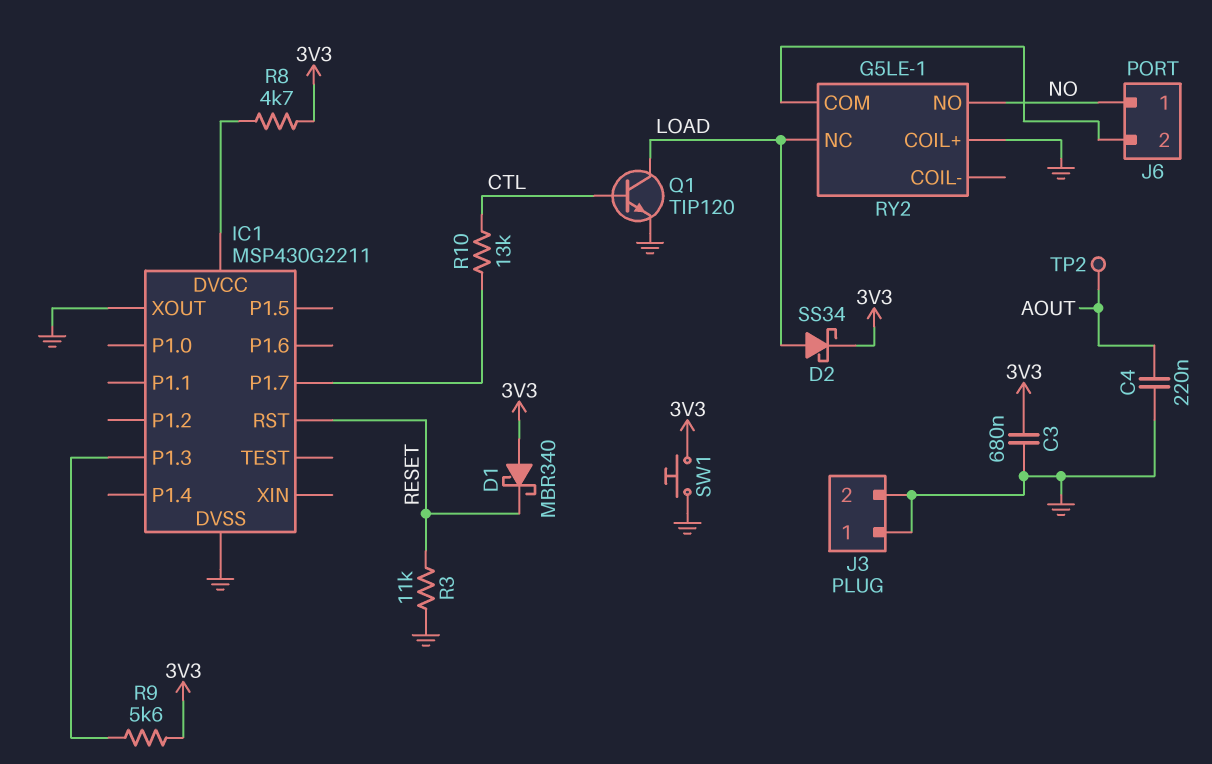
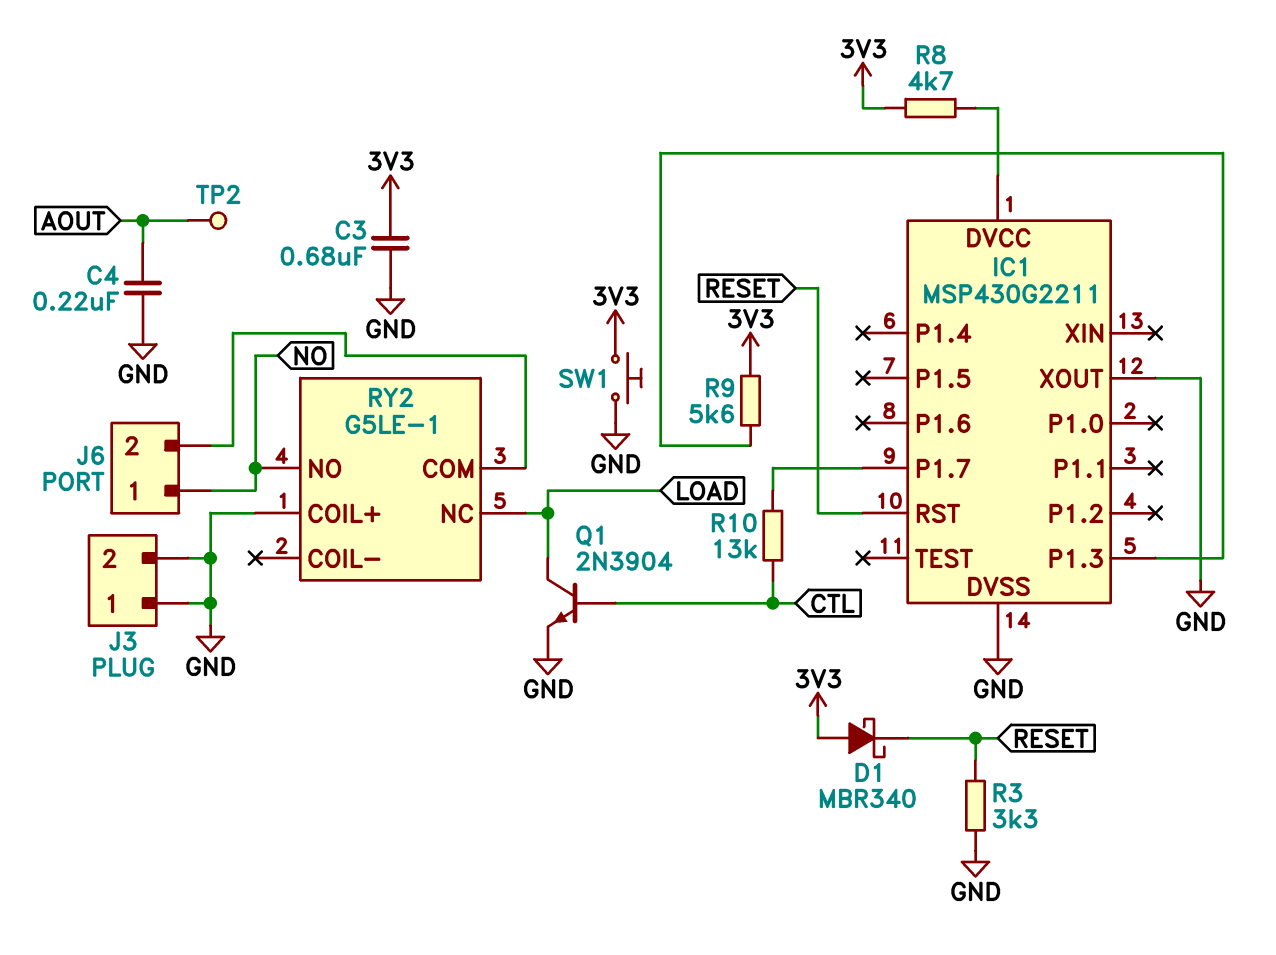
D2: schottky SS34 (A LOAD, K 3V3) -> none
Q1: NPN TIP120 (B CTL, C LOAD, E GND) -> NPN 2N3904 (B CTL, C LOAD, E GND)
R3: 11k (GND, RESET) -> 3.3k (GND, RESET)

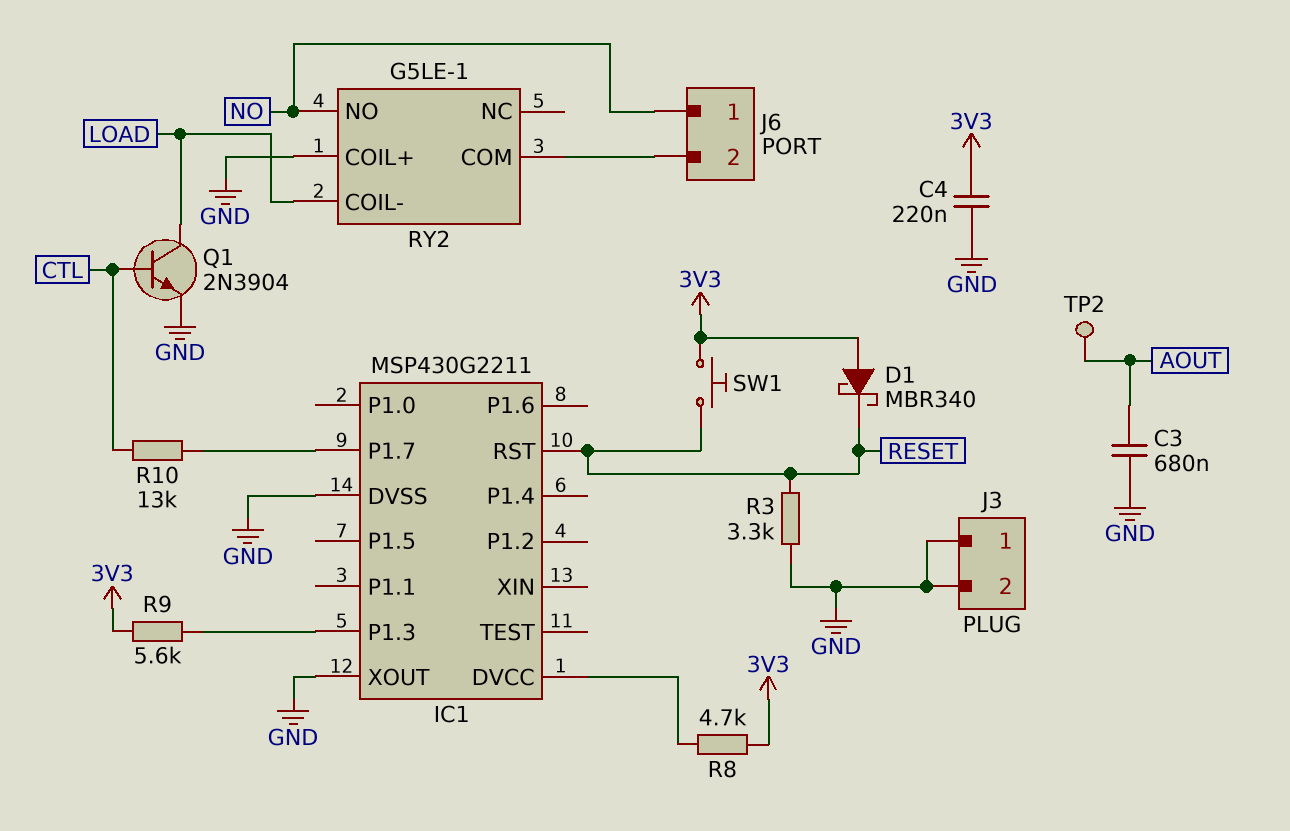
C3: 680nF (3V3, GND) -> 680nF (AOUT, GND)
C4: 220nF (AOUT, GND) -> 220nF (3V3, GND)
RY2 pin COIL-: none -> LOAD
RY2 pin NC: LOAD -> none
SW1: button (3V3, GND) -> button (3V3, RESET)

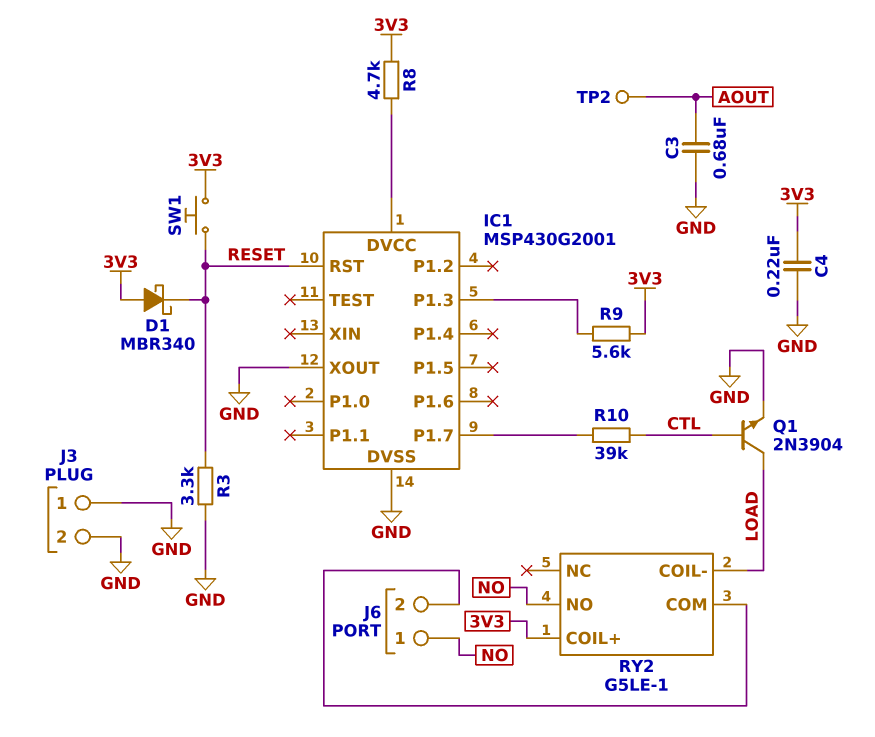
IC1: MSP430G2211 -> MSP430G2001
R10: 13k (CTL, IC1/P1.7) -> 39k (CTL, IC1/P1.7)
RY2 pin COIL+: GND -> 3V3

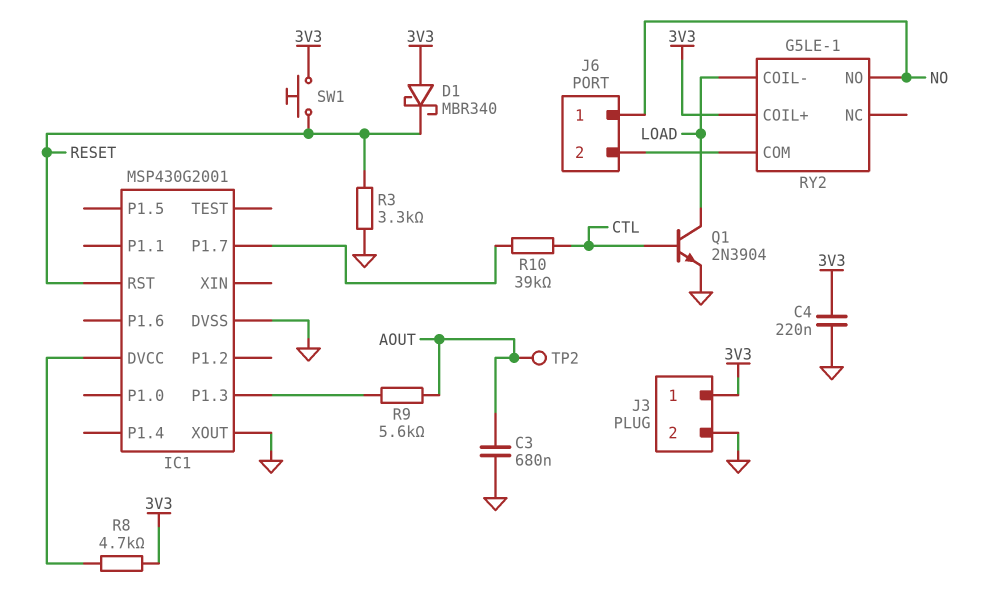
J3 pin 1: GND -> 3V3
R9: 5.6k (3V3, IC1/P1.3) -> 5.6k (AOUT, IC1/P1.3)

